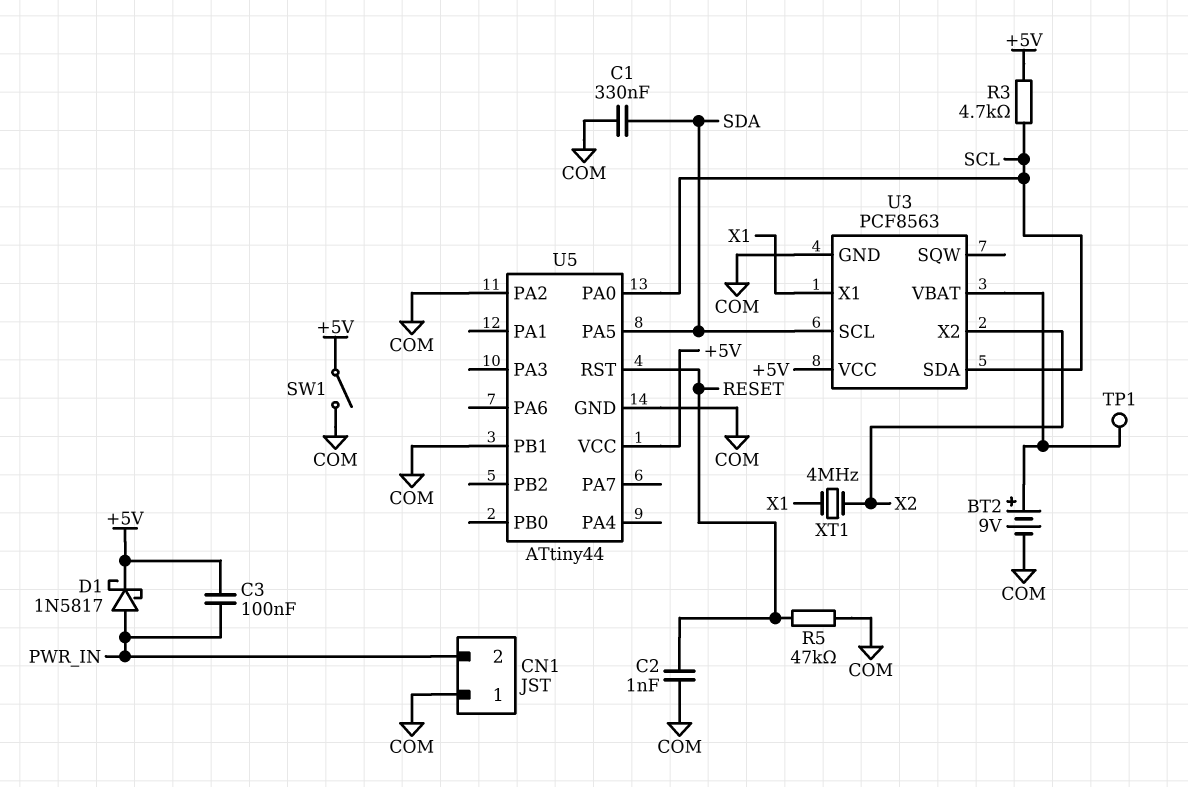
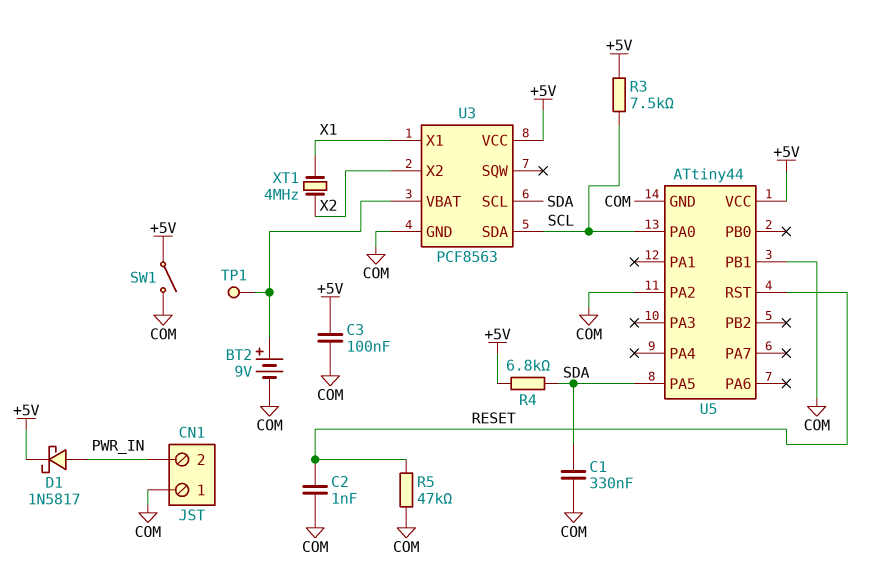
C3: 100nF (+5V, PWR_IN) -> 100nF (+5V, COM)
R3: 4.7k (+5V, SCL) -> 7.5k (+5V, SCL)
R4: none -> 6.8k (+5V, SDA)

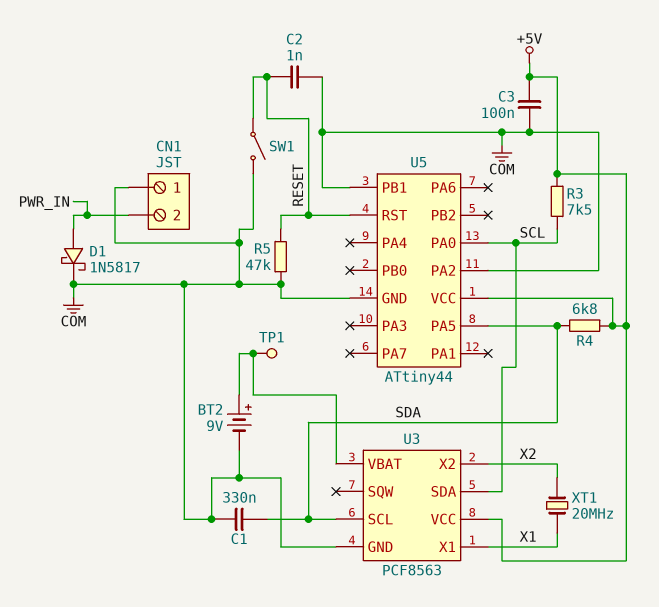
D1: schottky 1N5817 (A PWR_IN, K +5V) -> schottky 1N5817 (A PWR_IN, K COM)
SW1: switch (+5V, COM) -> switch (COM, RESET)
XT1: 4MHz (X1, X2) -> 20MHz (X1, X2)

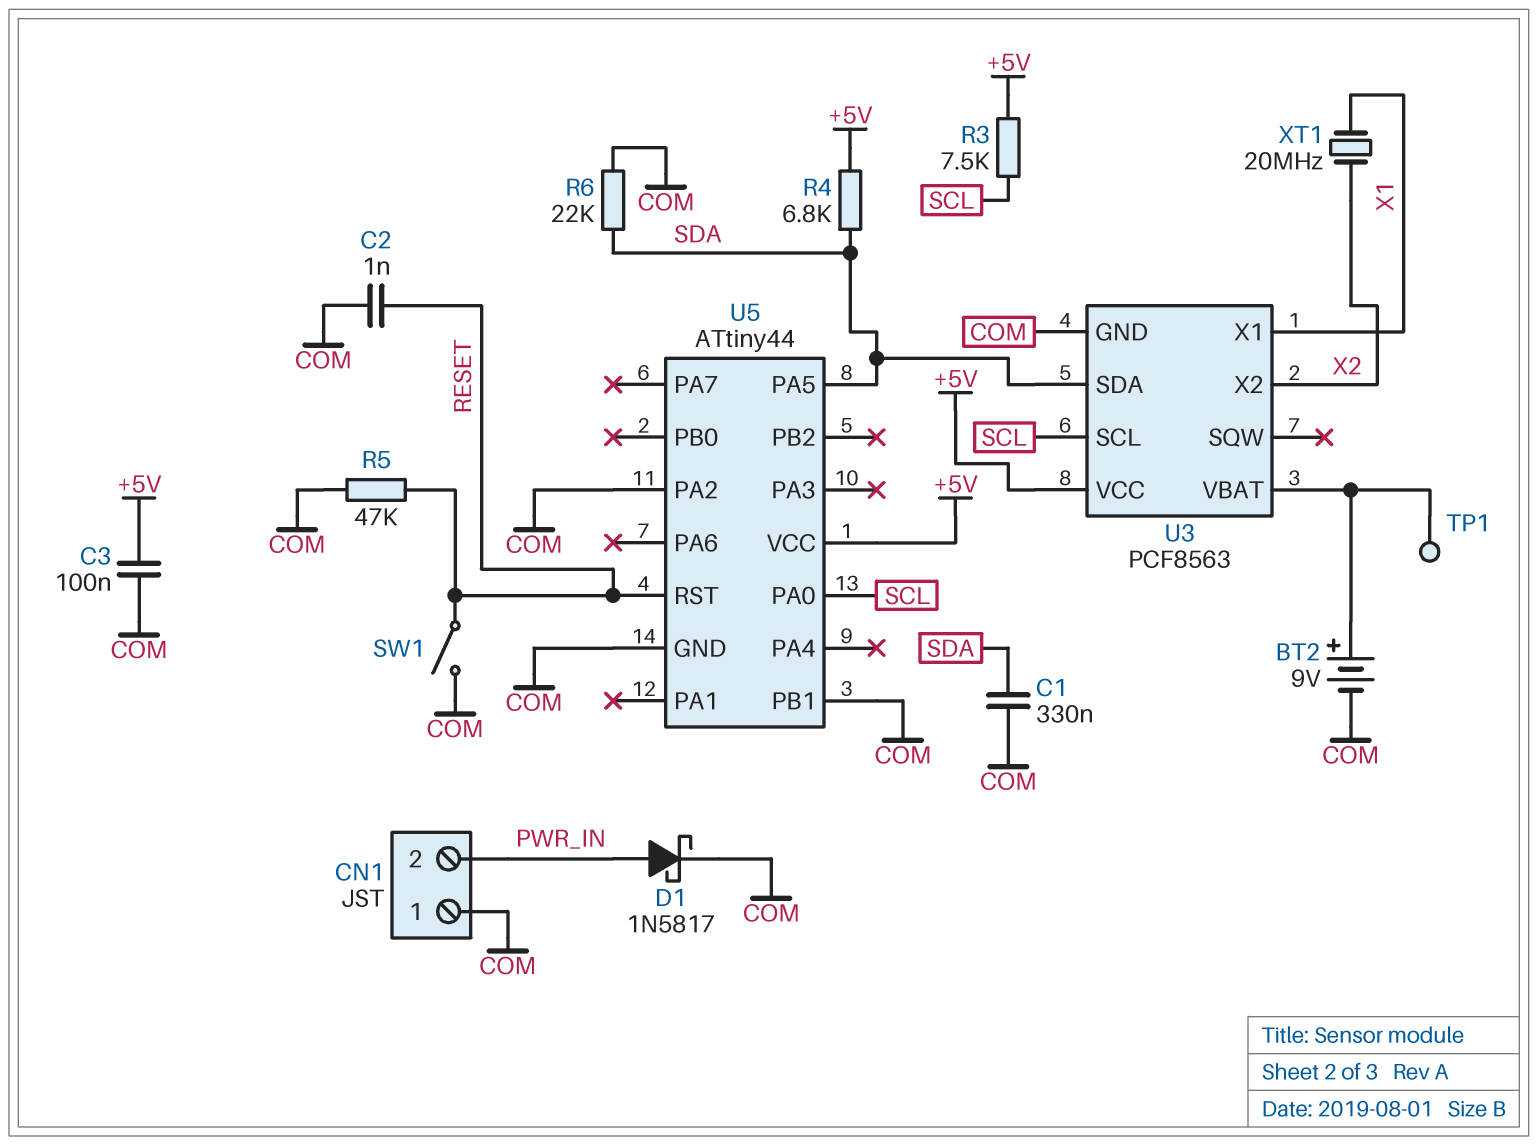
R6: none -> 22k (COM, SDA)
U3 pin SCL: SDA -> SCL
U3 pin SDA: SCL -> SDA

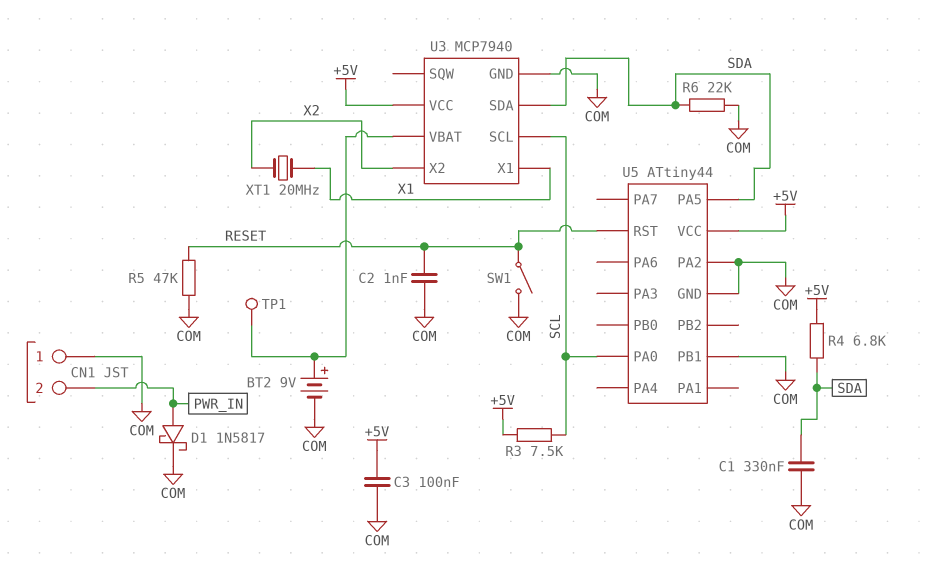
U3: PCF8563 -> MCP7940

